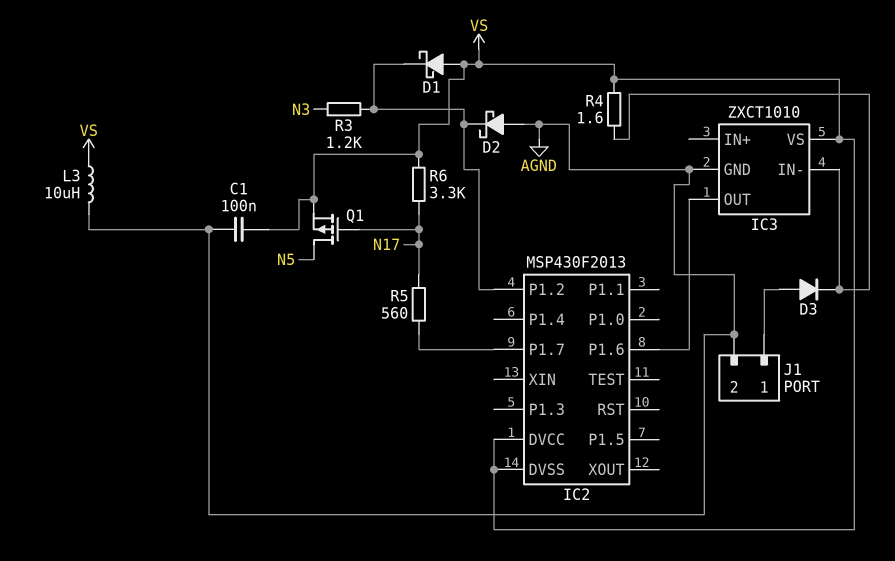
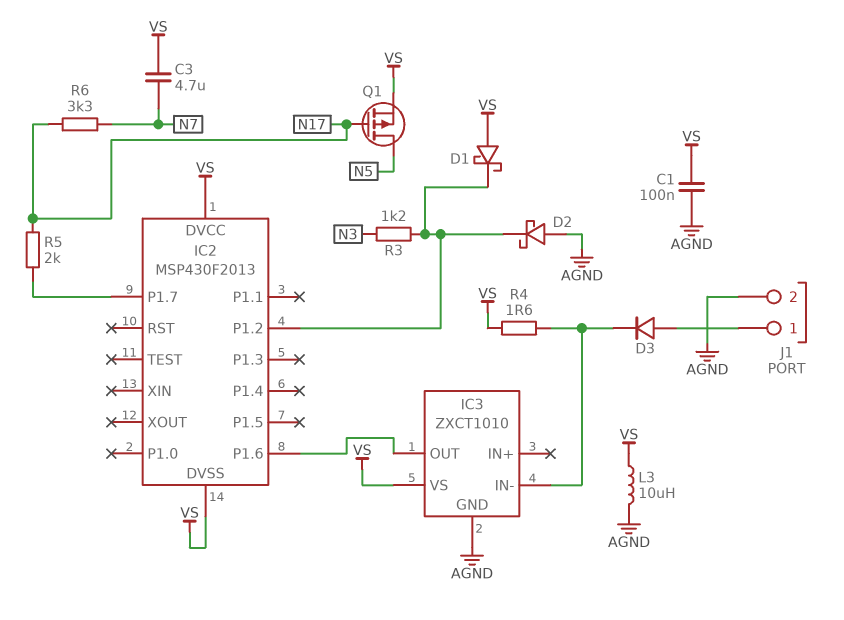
C3: none -> 4.7uF (N7, VS)
R5: 560 (IC2/P1.7, N17) -> 2k (IC2/P1.7, N17)
R6: 3.3k (N17, VS) -> 3.3k (N7, N17)

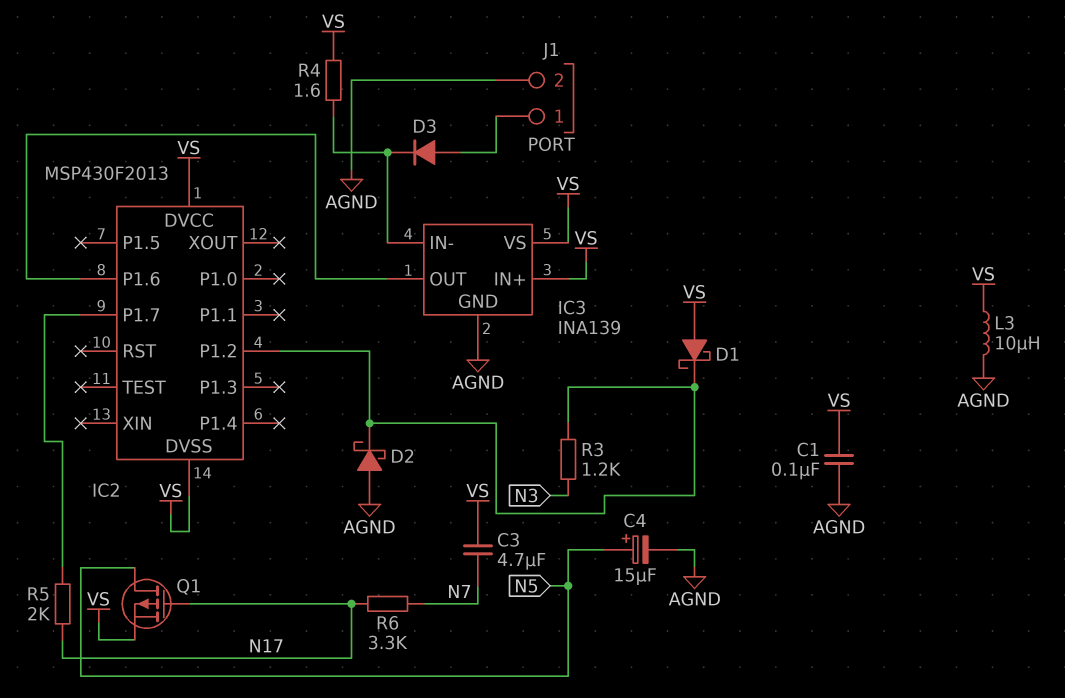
C4: none -> 15uF (plus N5, minus AGND)
IC3: ZXCT1010 -> INA139
IC3 pin IN+: none -> VS

